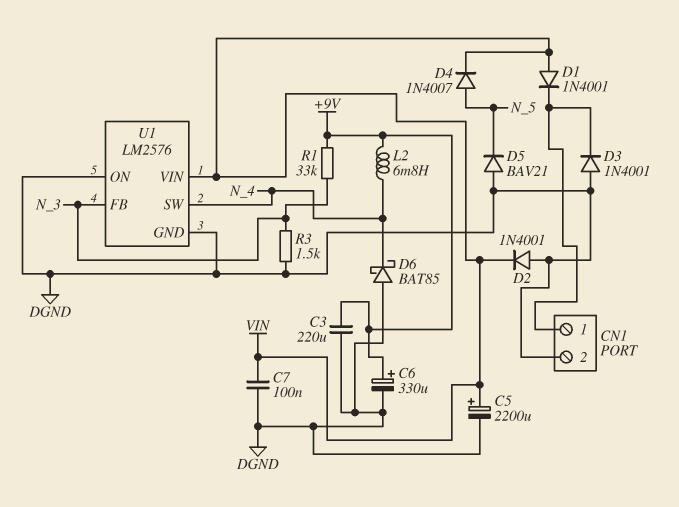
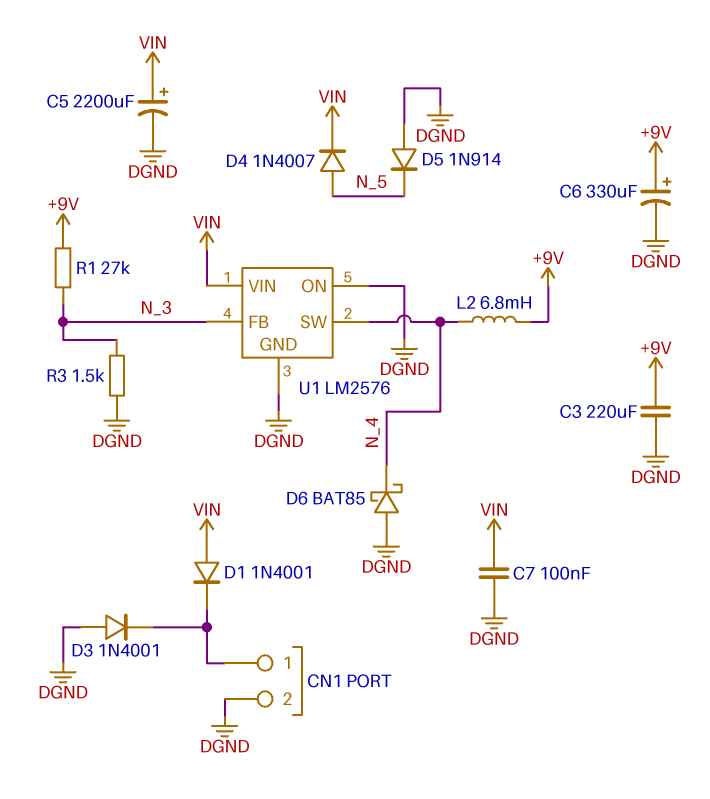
D2: diode 1N4001 (A DGND, K VIN) -> none
D5: diode BAV21 (A DGND, K N_5) -> diode 1N914 (A DGND, K N_5)
R1: 33k (+9V, N_3) -> 27k (+9V, N_3)

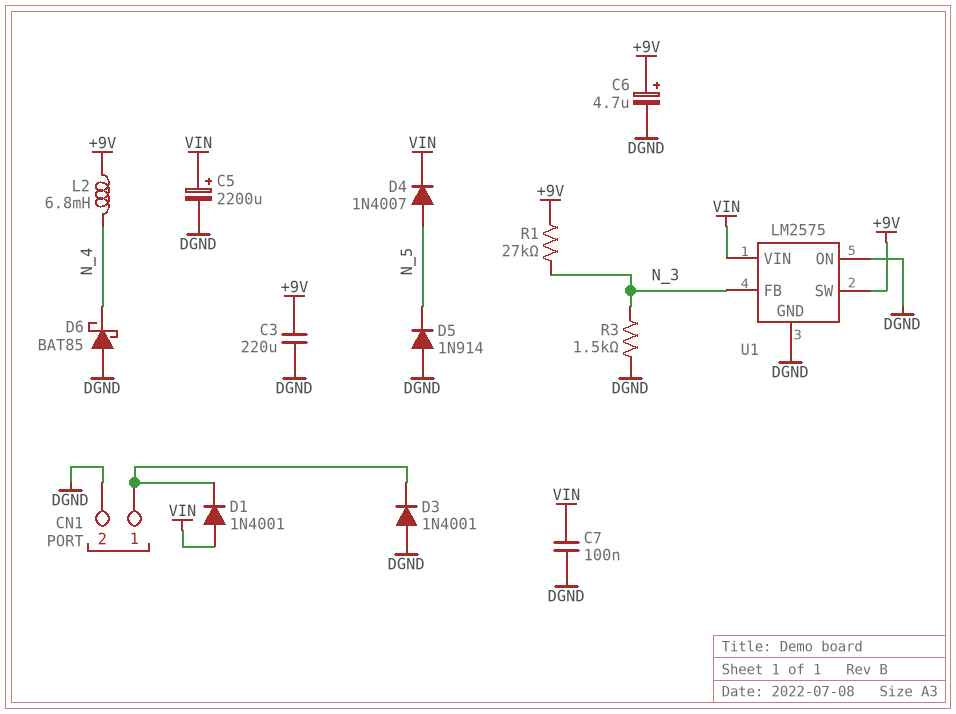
C6: 330uF (plus +9V, minus DGND) -> 4.7uF (plus +9V, minus DGND)
U1: LM2576 -> LM2575
U1 pin SW: N_4 -> +9V

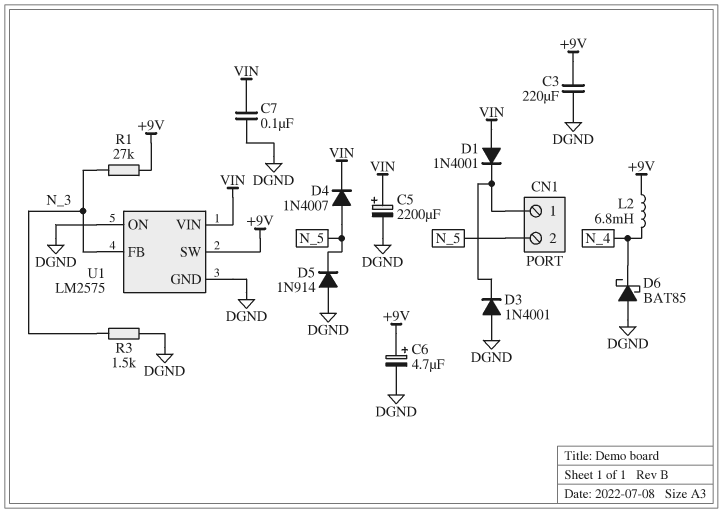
CN1 pin 2: DGND -> N_5

